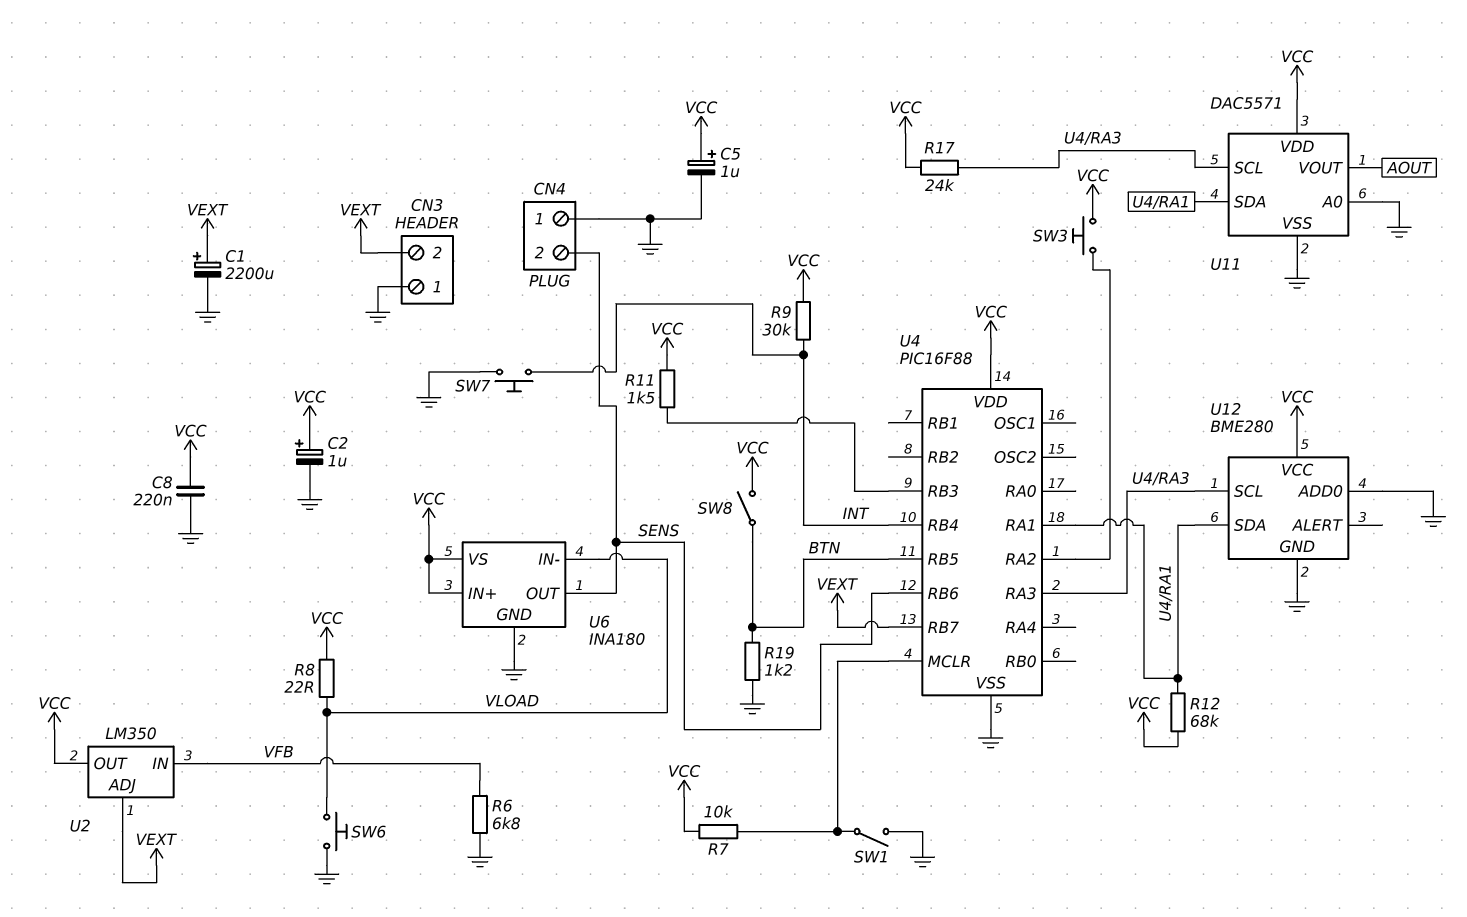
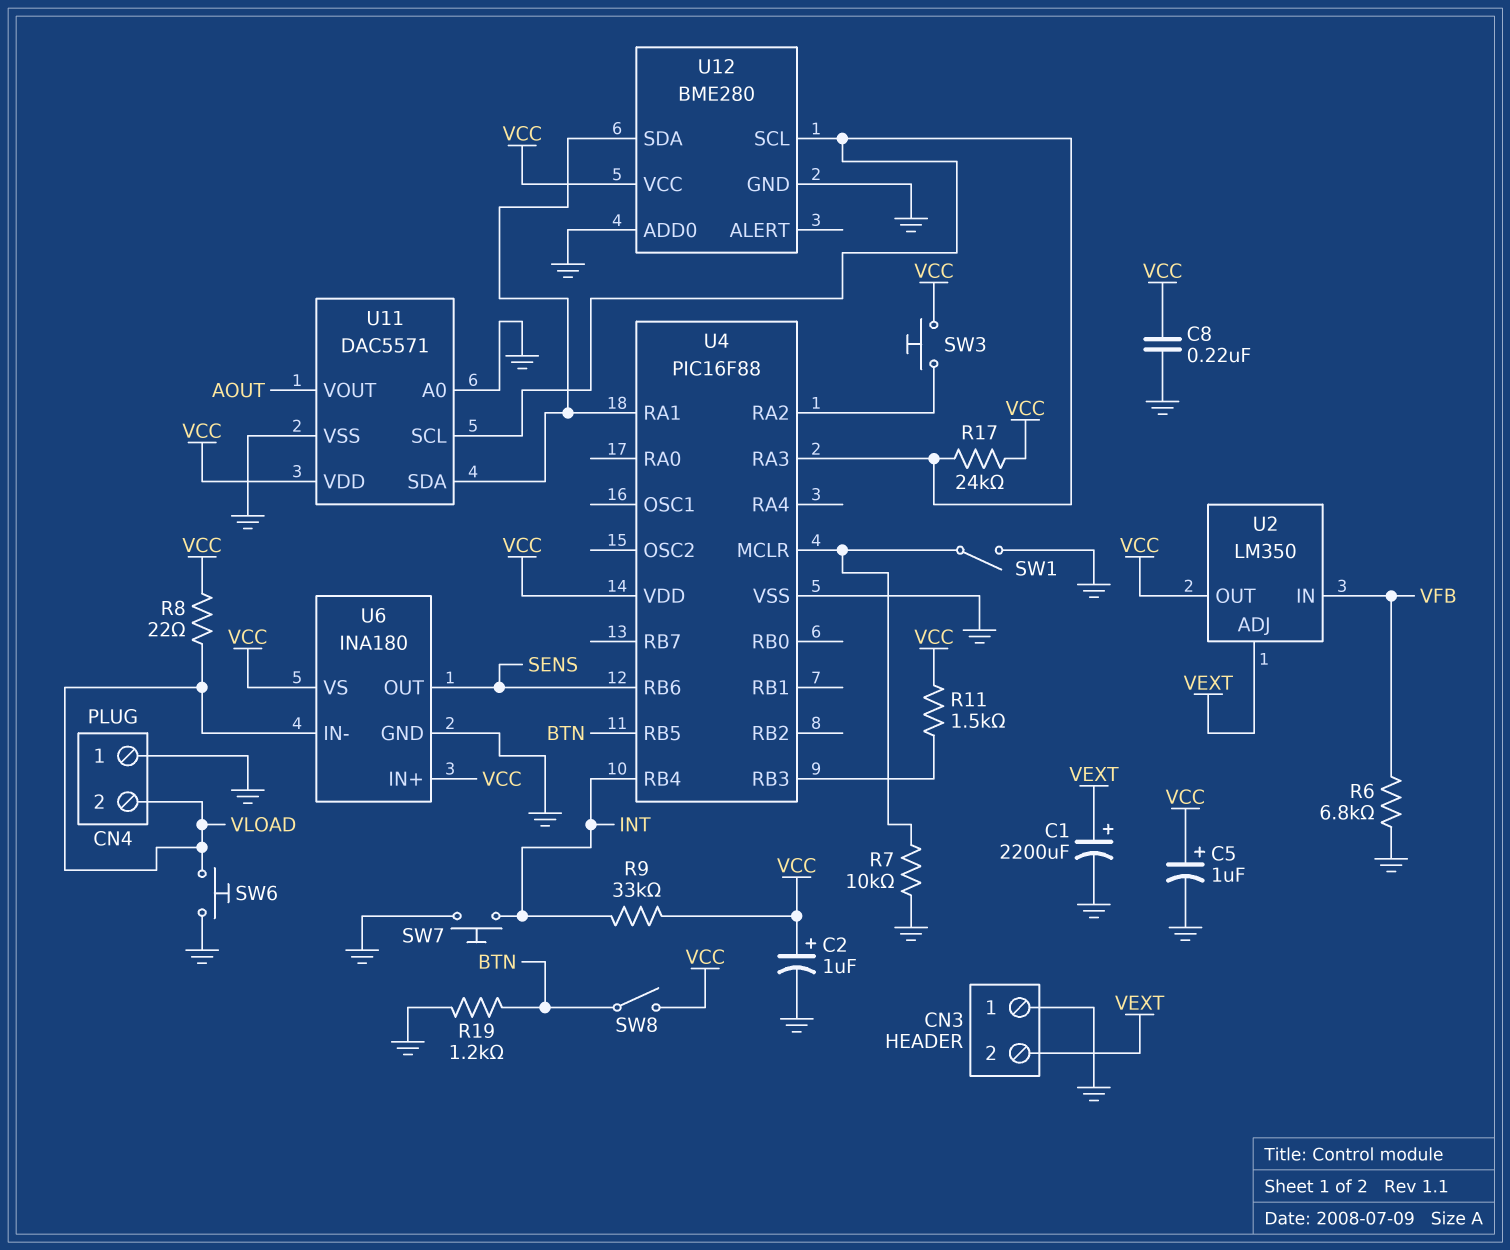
CN4 pin 2: SENS -> VLOAD
R7: 10k (U4/MCLR, VCC) -> 10k (GND, U4/MCLR)
R9: 30k (INT, VCC) -> 33k (INT, VCC)
R12: 68k (U4/RA1, VCC) -> none
U4 pin RB7: VEXT -> none

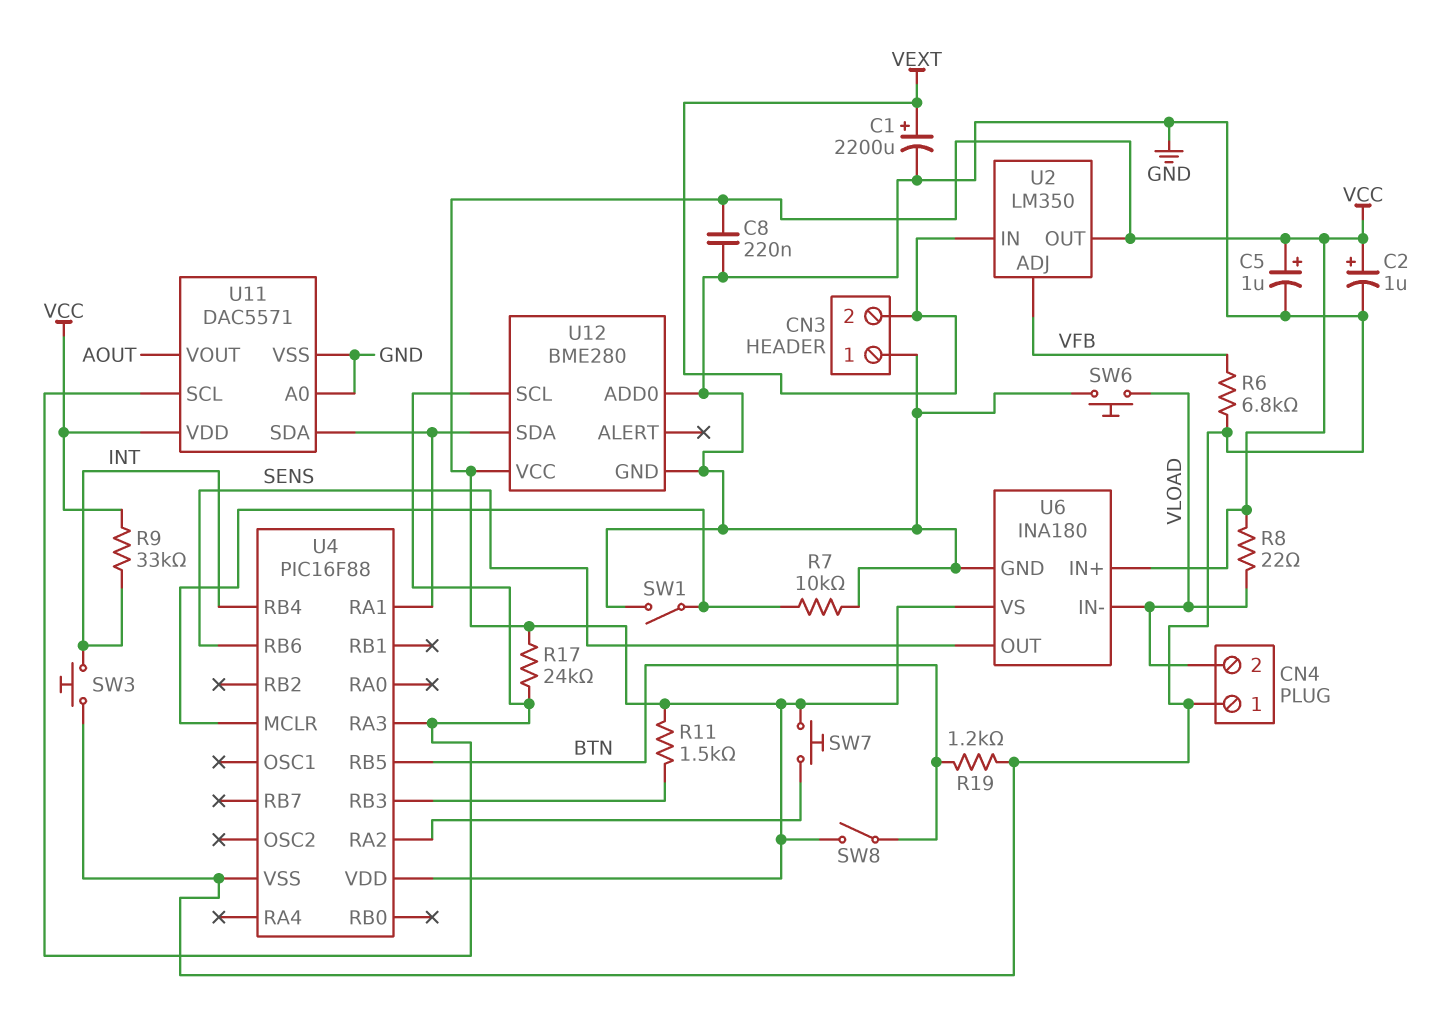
SW3: button (U4/RA2, VCC) -> button (GND, INT)
SW7: button (GND, INT) -> button (U4/RA2, VCC)
U2 pin ADJ: VEXT -> VFB
U2 pin IN: VFB -> VEXT

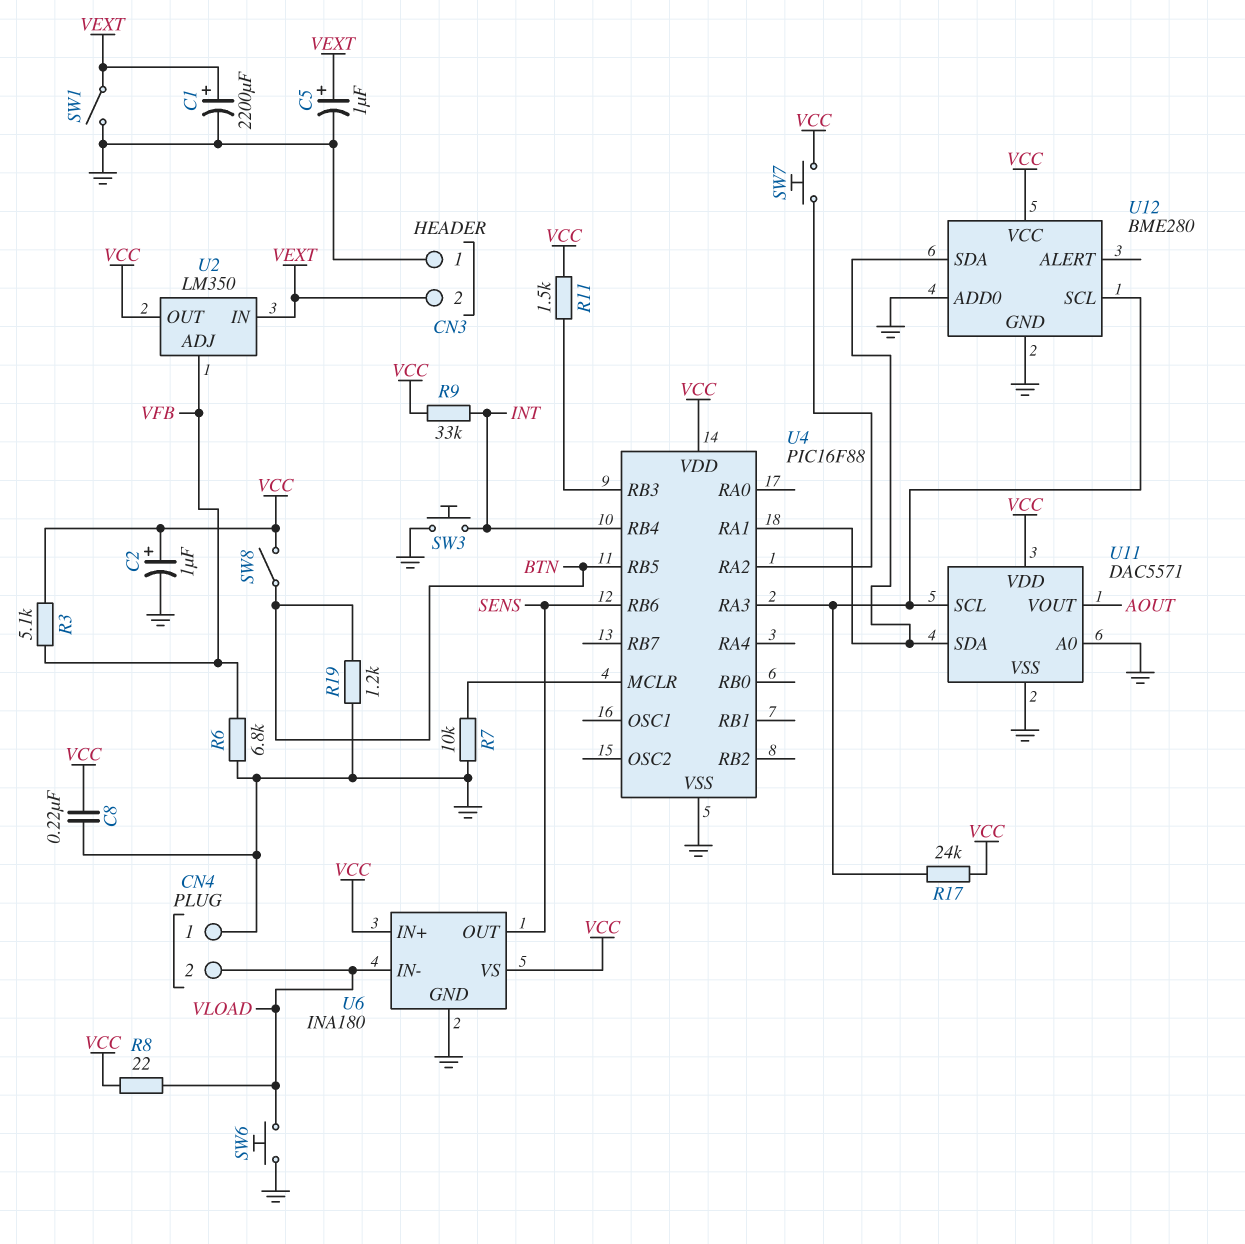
C5: 1uF (plus VCC, minus GND) -> 1uF (plus VEXT, minus GND)
R3: none -> 5.1k (VCC, VFB)
SW1: switch (GND, U4/MCLR) -> switch (GND, VEXT)

